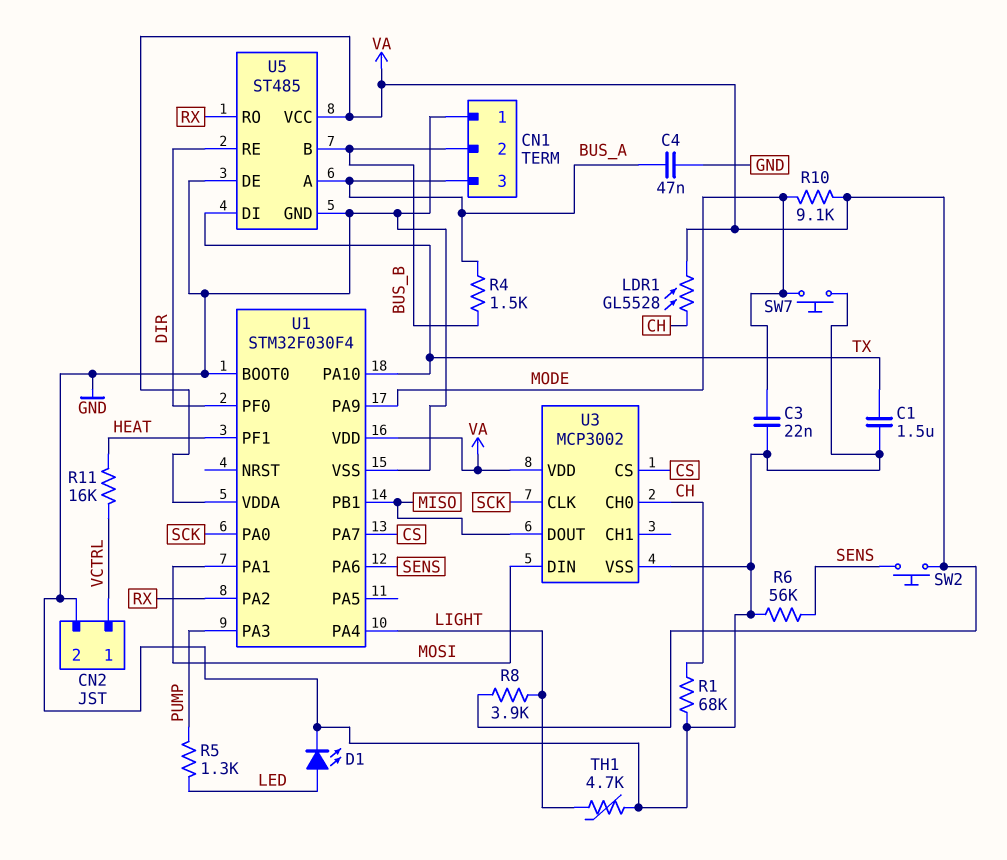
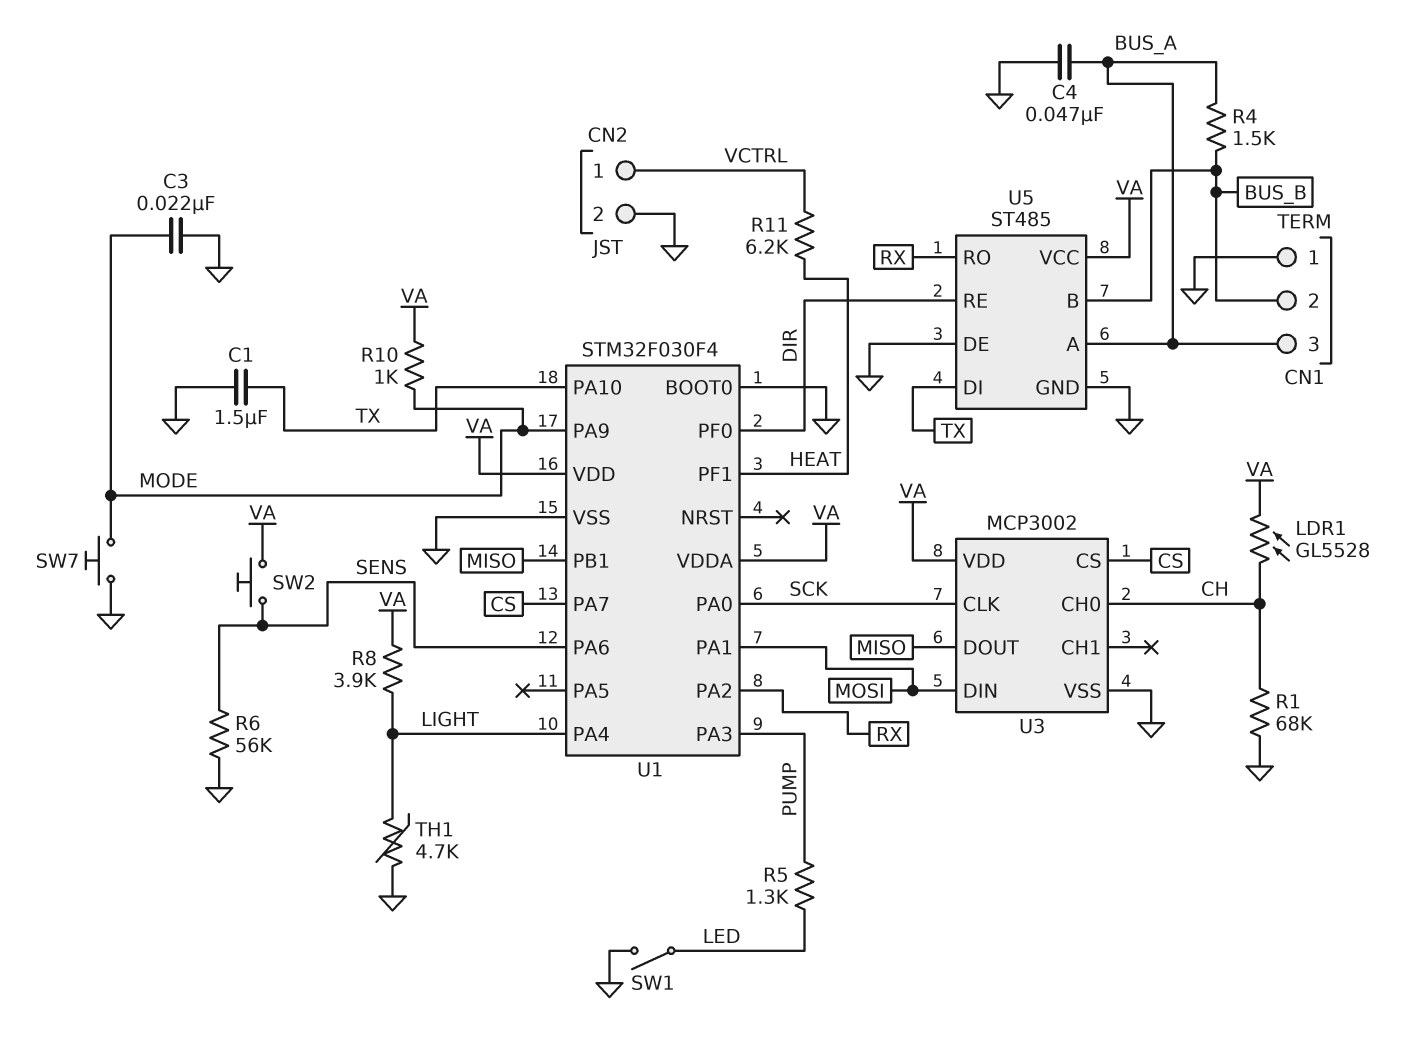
D1: LED (A LED, K GND) -> none
R10: 9.1k (MODE, VA) -> 1k (MODE, VA)
R11: 16k (HEAT, VCTRL) -> 6.2k (HEAT, VCTRL)
SW1: none -> switch (GND, LED)

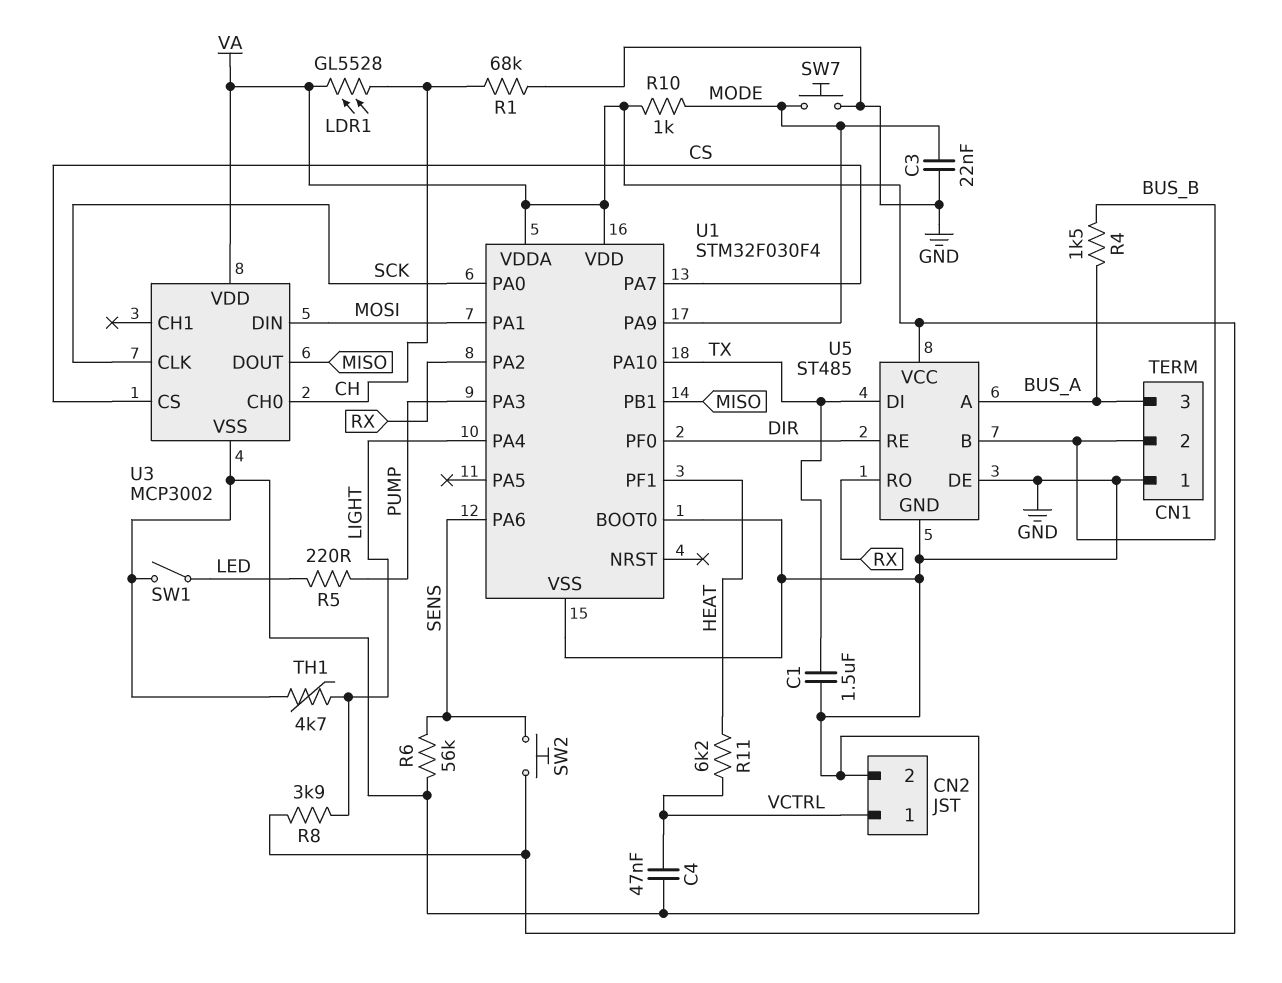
C4: 47nF (BUS_A, GND) -> 47nF (GND, VCTRL)
R5: 1.3k (LED, PUMP) -> 220 (LED, PUMP)

